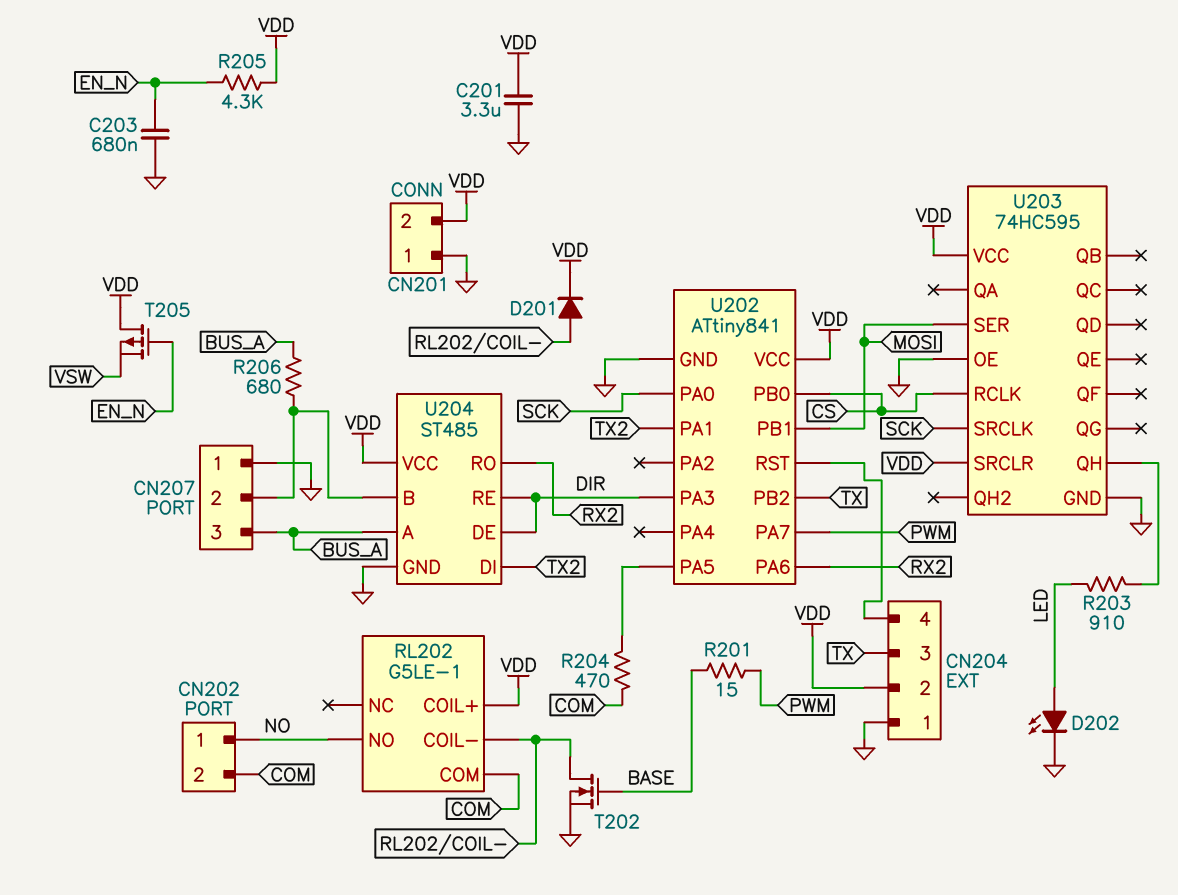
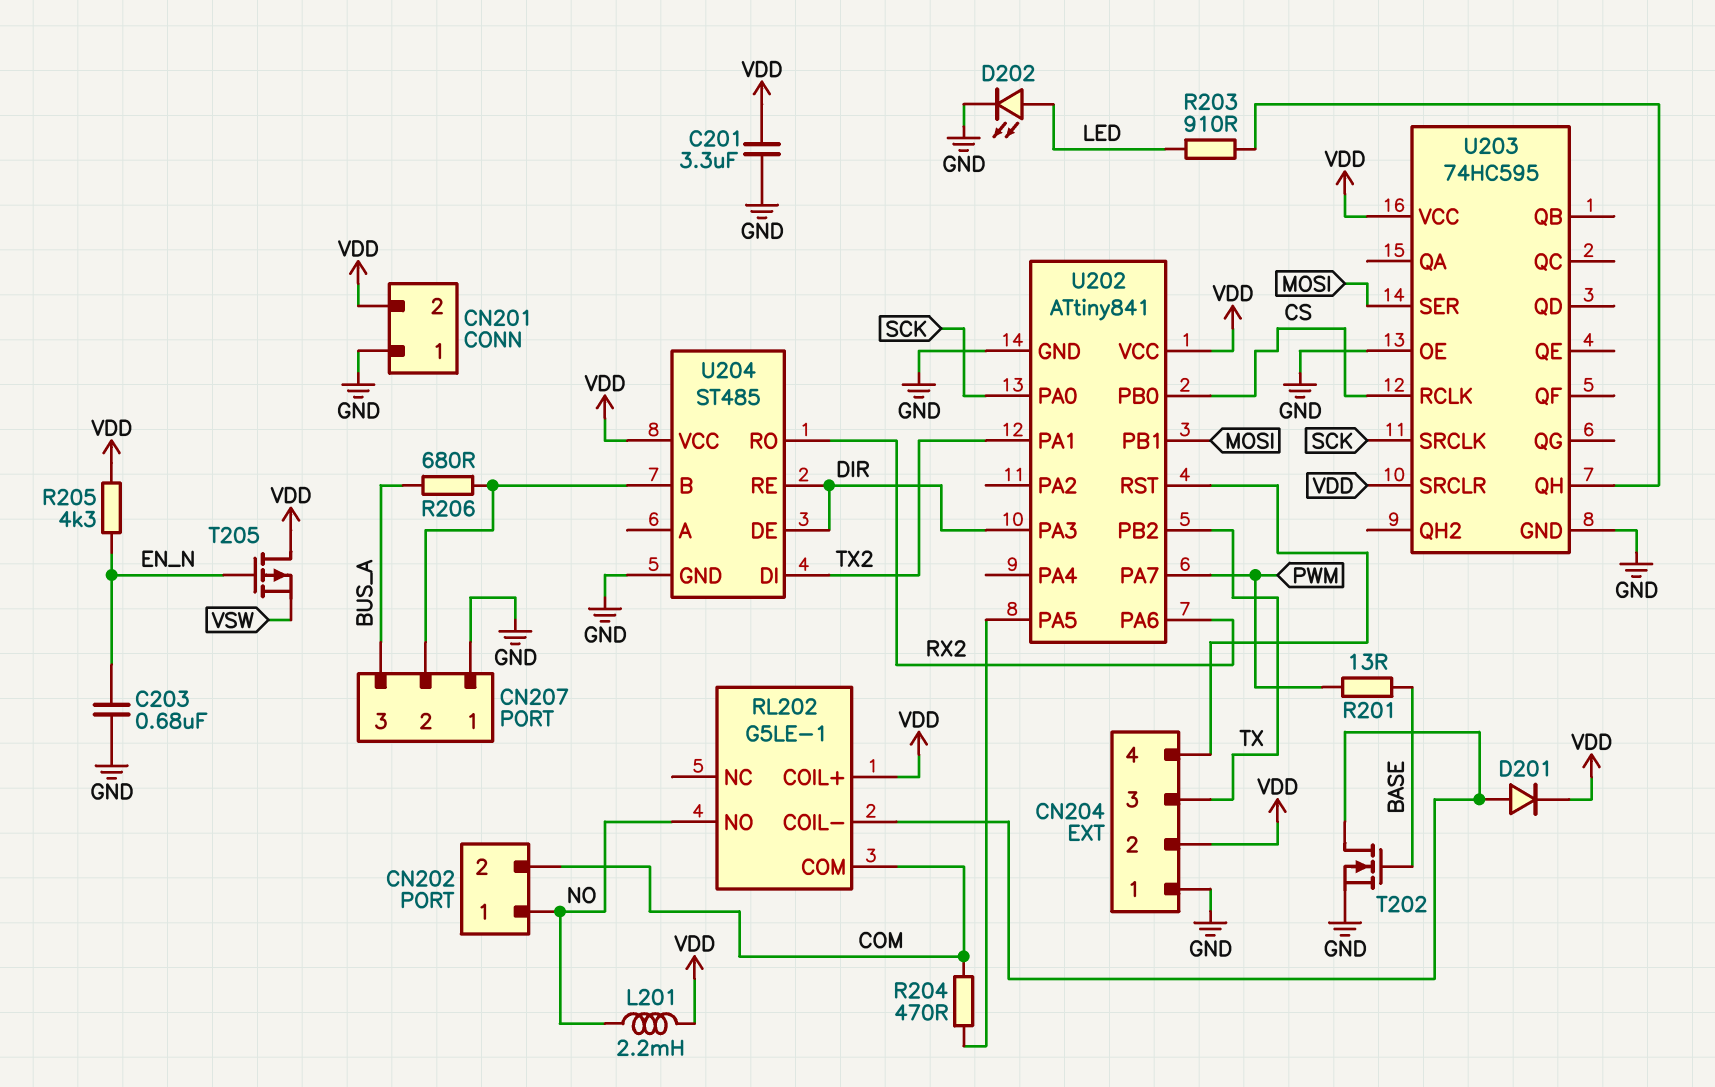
L201: none -> 2.2mH (NO, VDD)
R201: 15 (BASE, PWM) -> 13 (BASE, PWM)
U204 pin A: BUS_A -> none

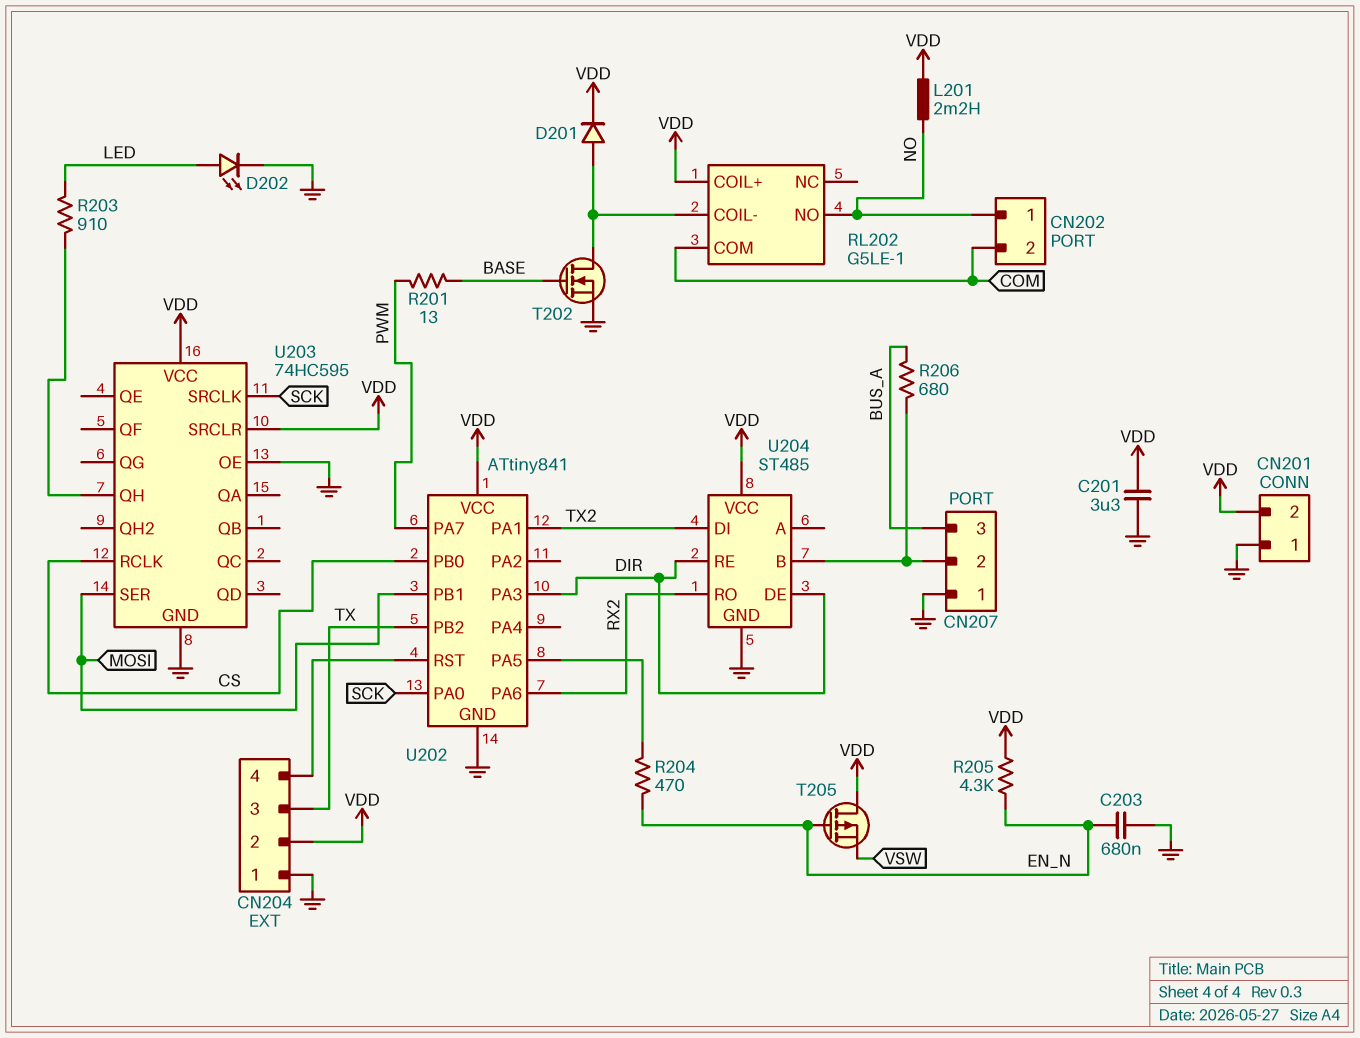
R204: 470 (COM, U202/PA5) -> 470 (EN_N, U202/PA5)

